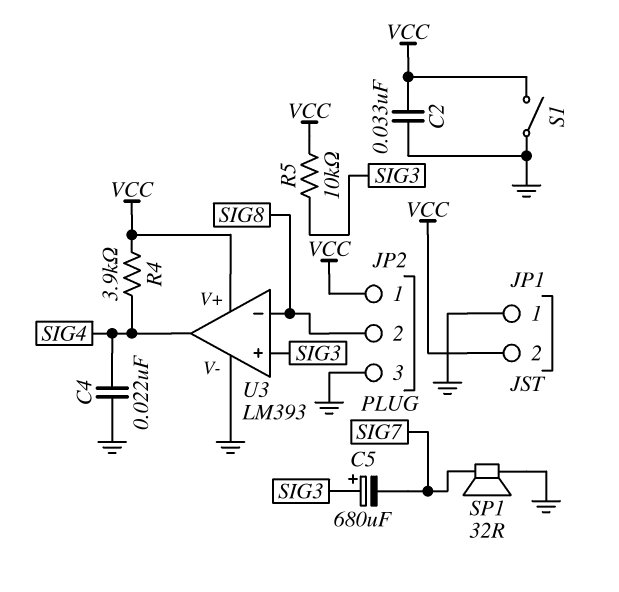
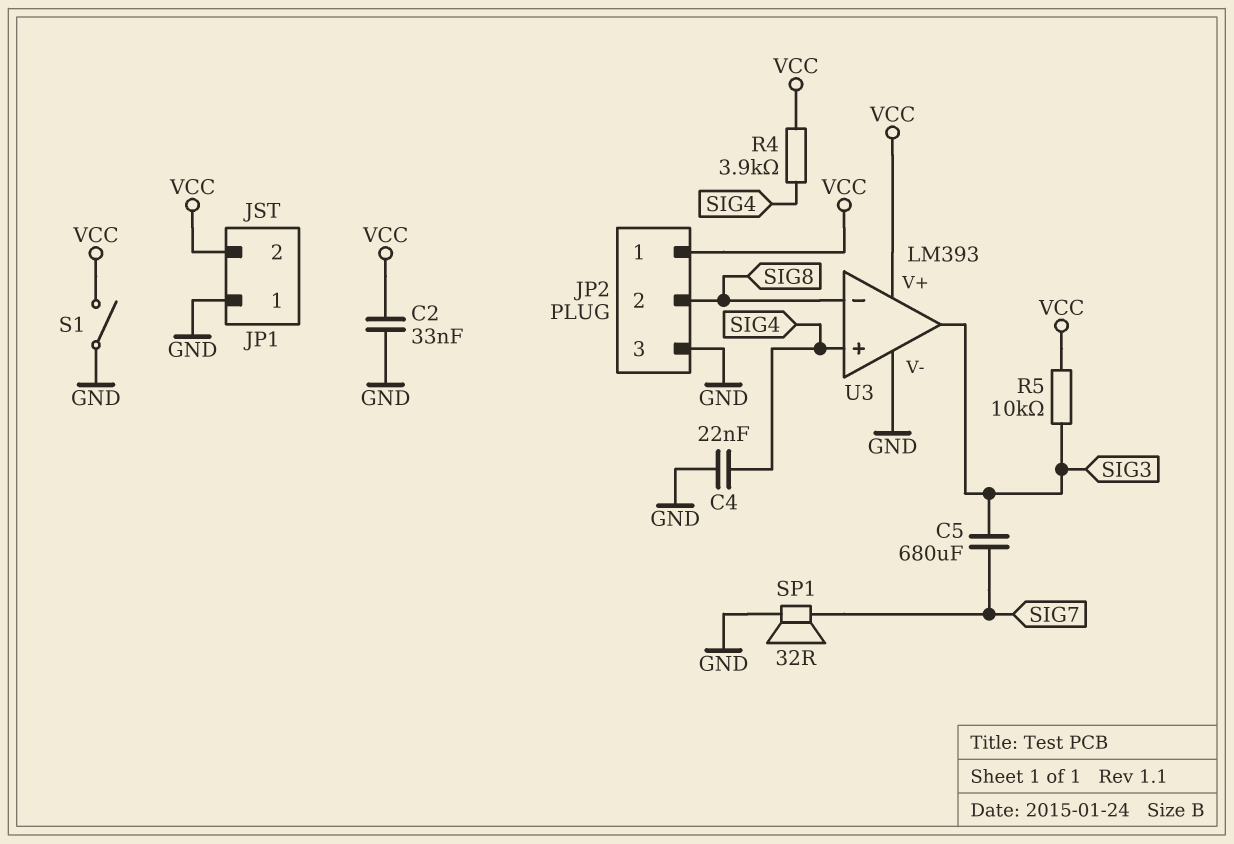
C5: 680uF (plus SIG3, minus SIG7) -> 680uF (SIG3, SIG7)
U3 pin in+: SIG3 -> SIG4
U3 pin out: SIG4 -> SIG3

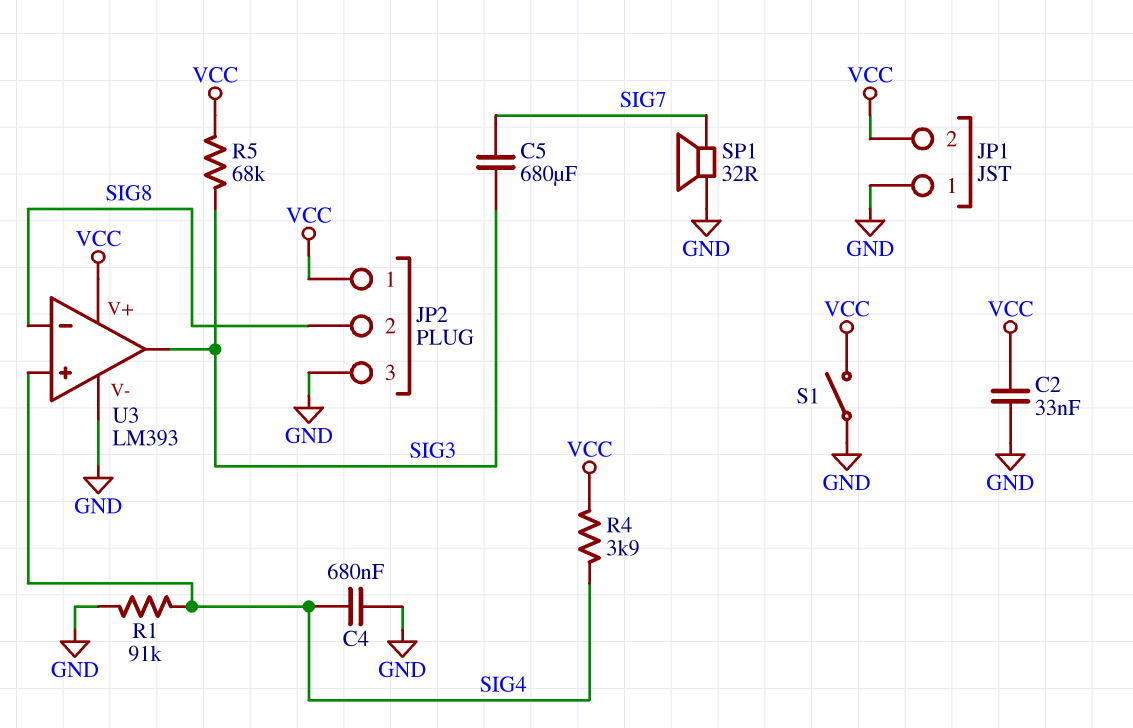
C4: 22nF (GND, SIG4) -> 680nF (GND, SIG4)
R1: none -> 91k (GND, SIG4)
R5: 10k (SIG3, VCC) -> 68k (SIG3, VCC)

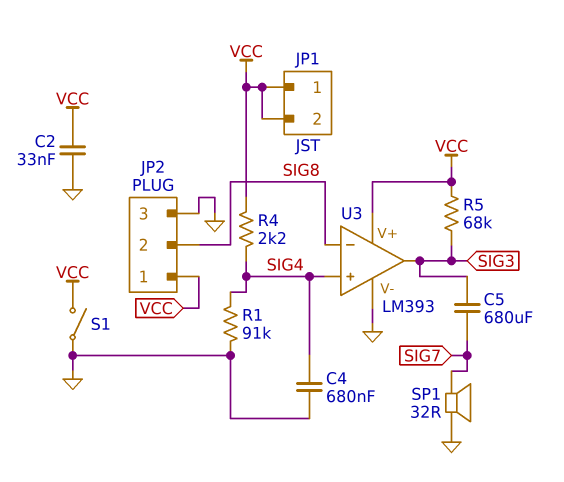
JP1 pin 1: GND -> VCC
R4: 3.9k (SIG4, VCC) -> 2.2k (SIG4, VCC)

